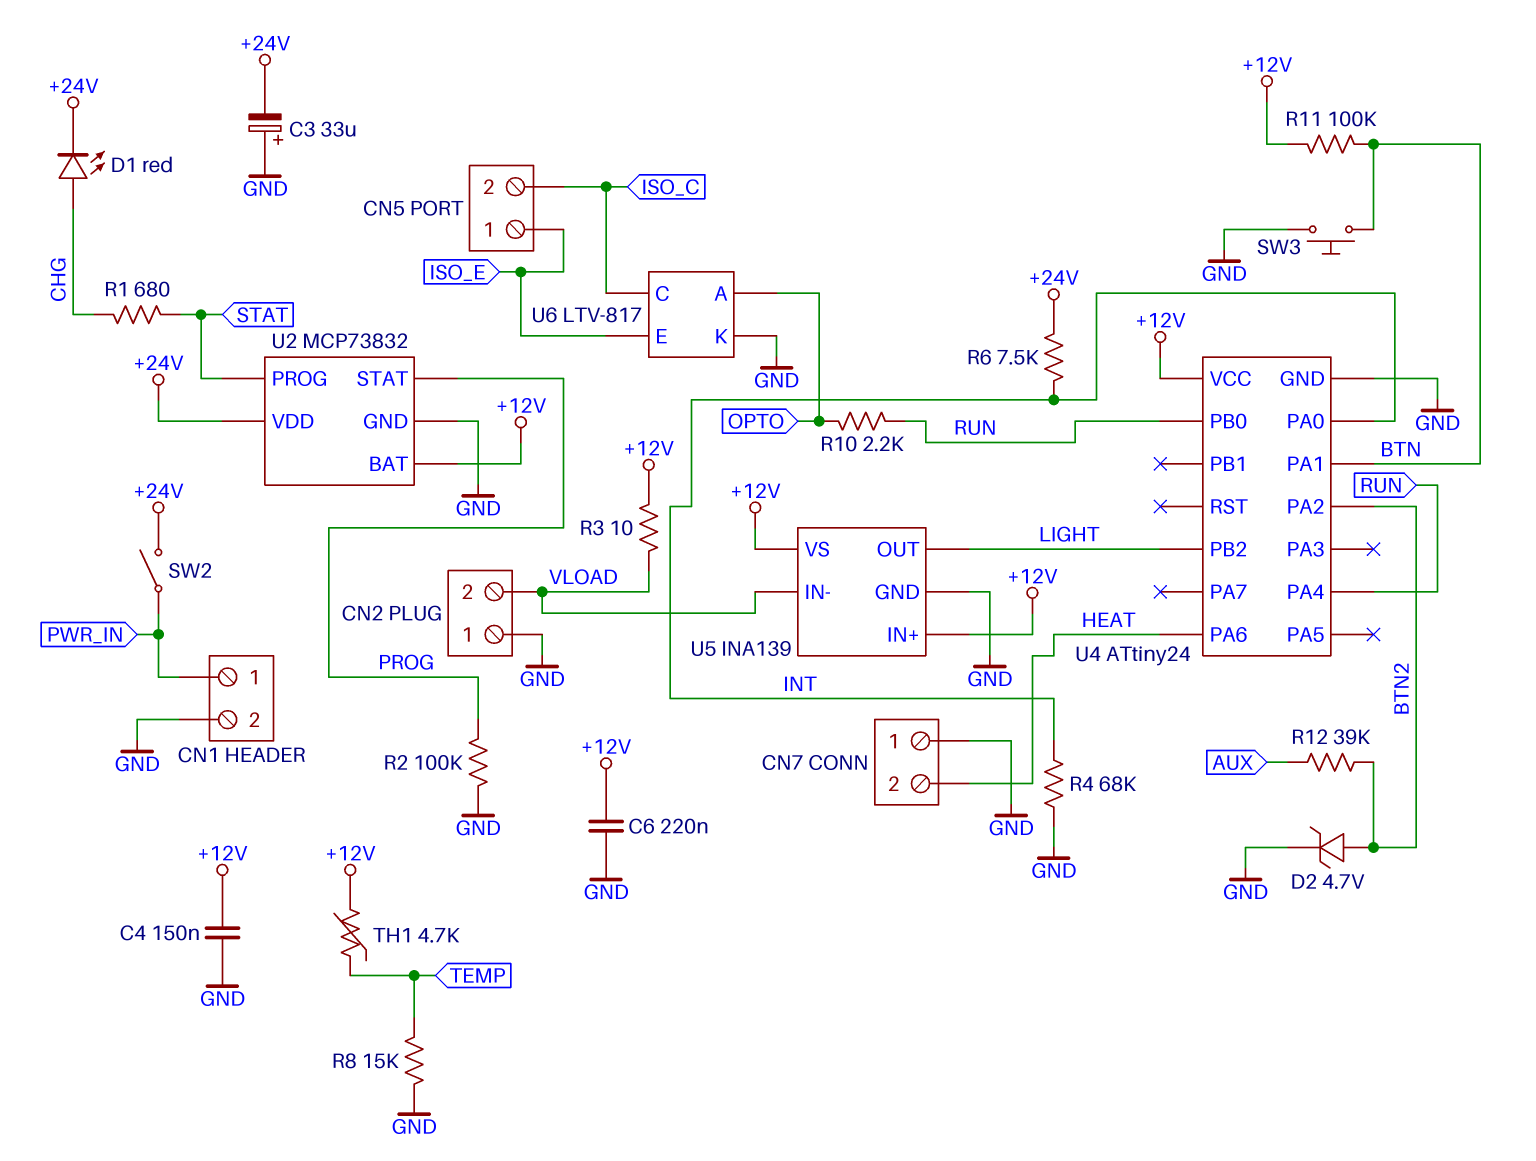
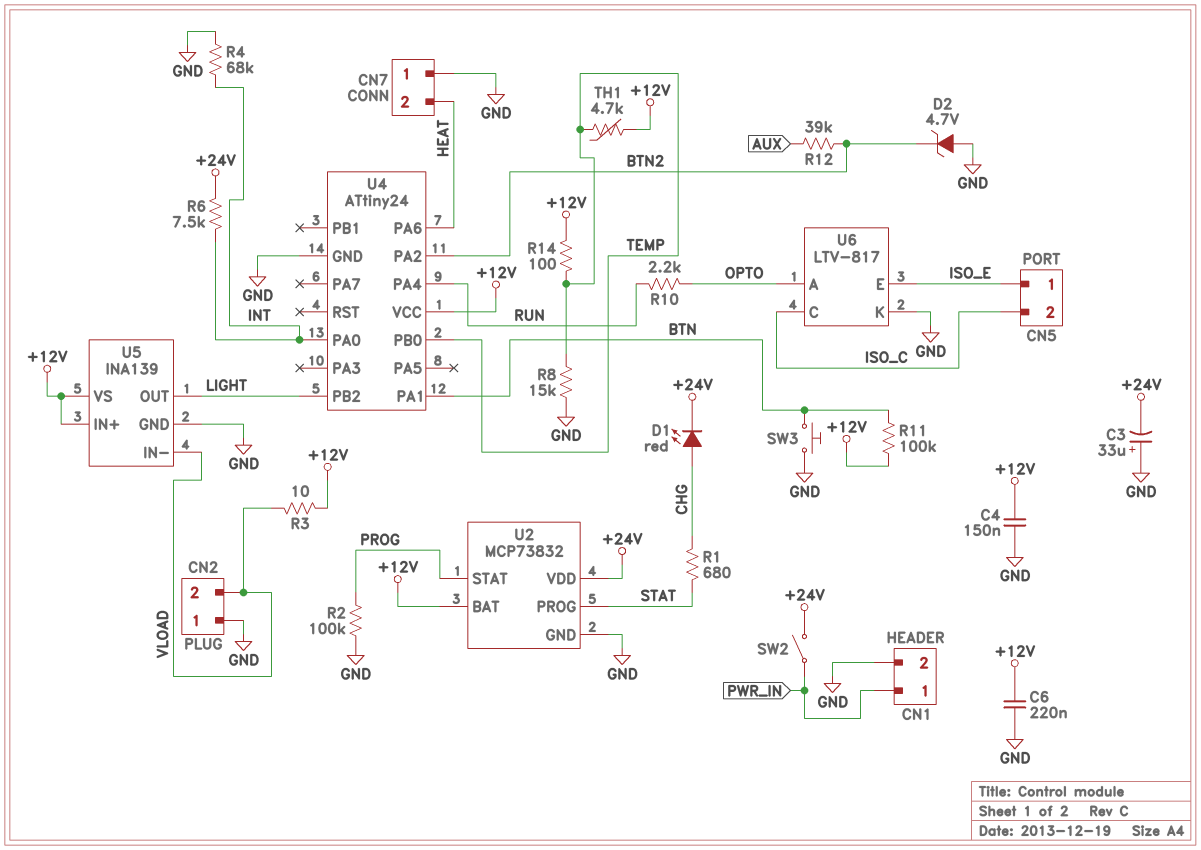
D2: zener 4.7V (A BTN2, K GND) -> zener 4.7V (A GND, K BTN2)
R14: none -> 100 (+12V, TEMP)
U4 pin PB0: RUN -> TEMP

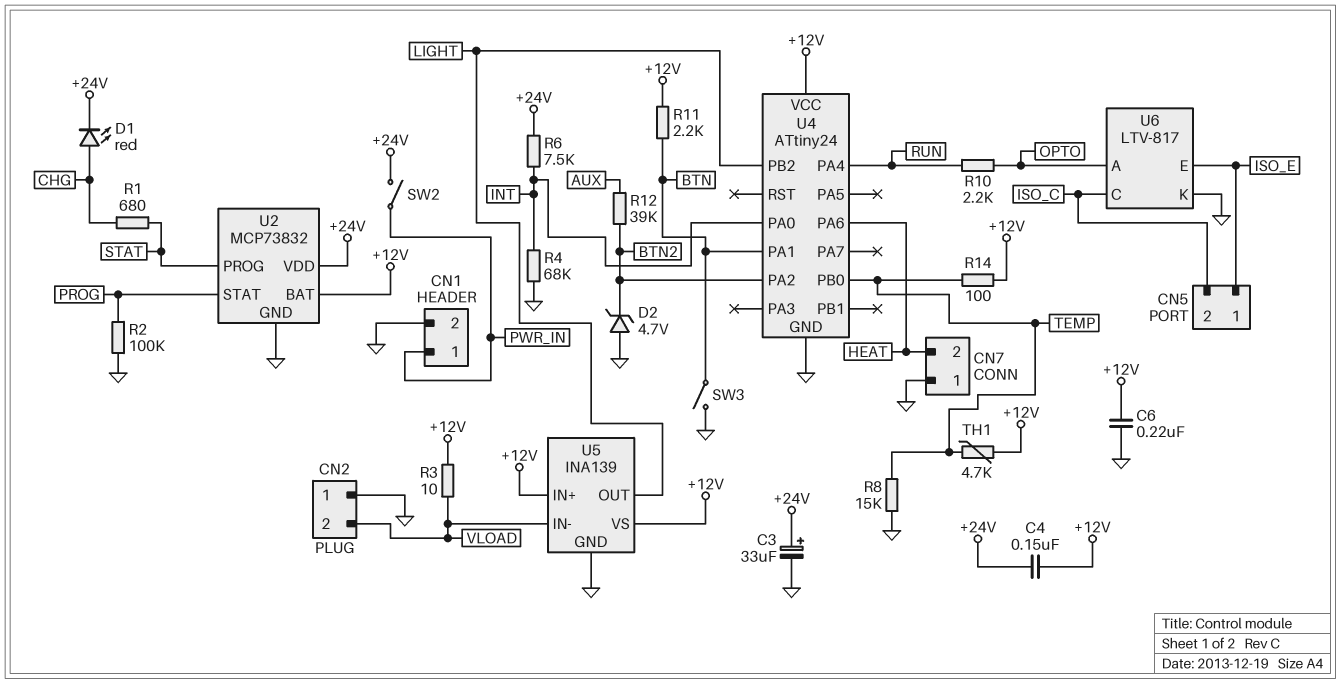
C3: 33uF (plus GND, minus +24V) -> 33uF (plus +24V, minus GND)
C4: 150nF (+12V, GND) -> 150nF (+12V, +24V)
R11: 100k (+12V, BTN) -> 2.2k (+12V, BTN)
SW3: button (BTN, GND) -> switch (BTN, GND)

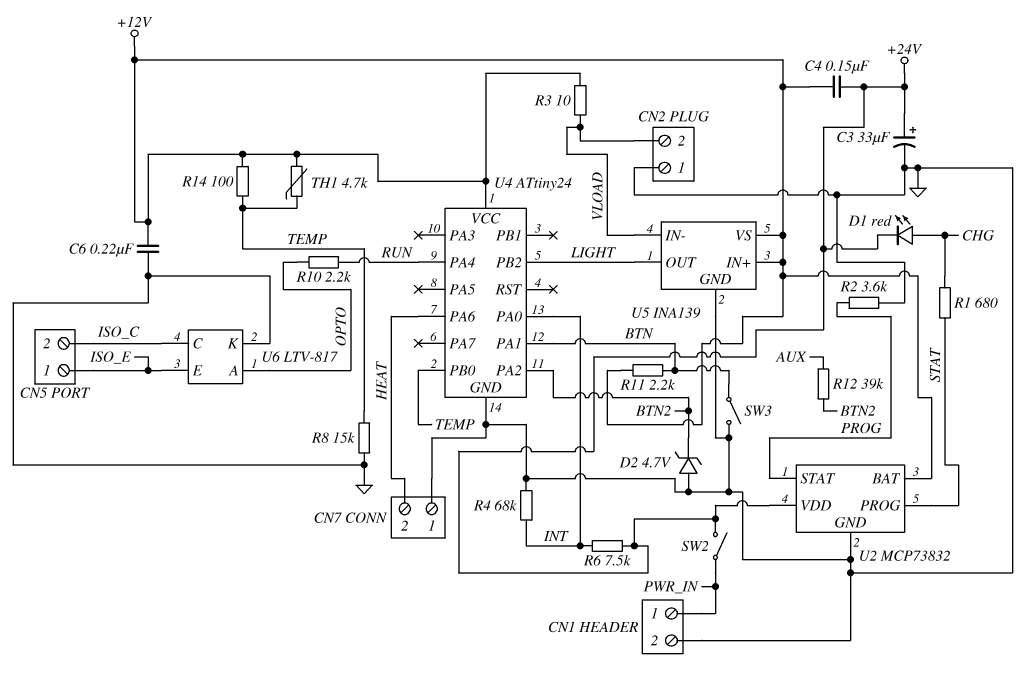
R2: 100k (GND, PROG) -> 3.6k (GND, PROG)

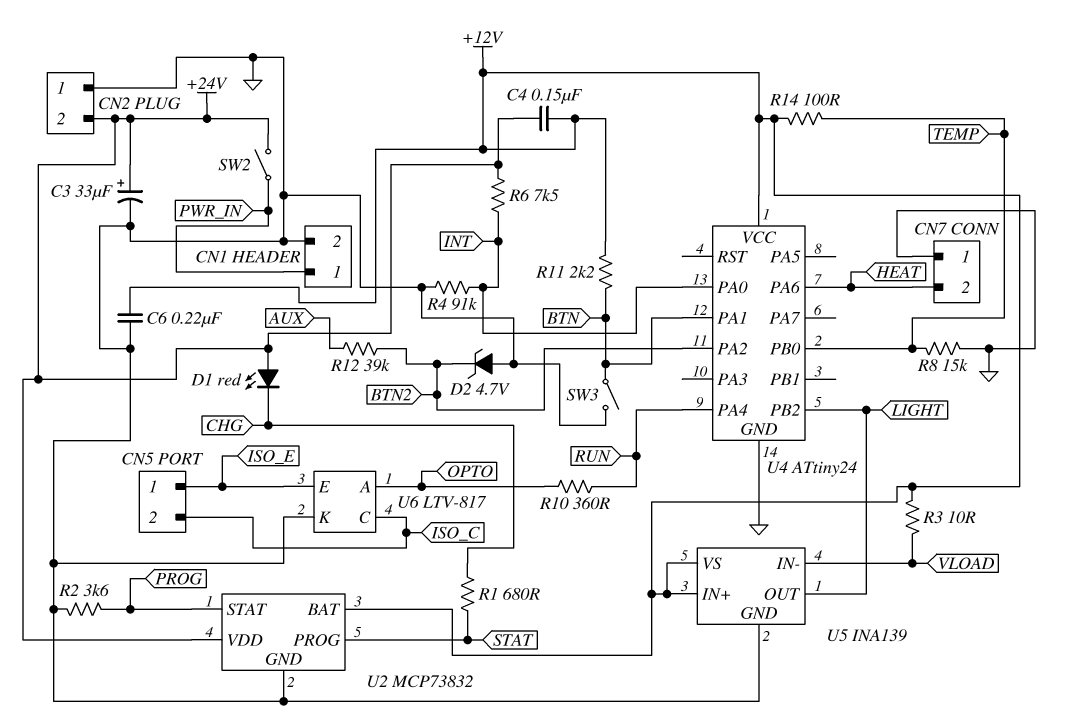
CN2 pin 2: VLOAD -> +24V
D1: LED red (A CHG, K +24V) -> LED red (A +24V, K CHG)
R4: 68k (GND, INT) -> 91k (GND, INT)
R10: 2.2k (OPTO, RUN) -> 360 (OPTO, RUN)
TH1: 4.7k (+12V, TEMP) -> none

